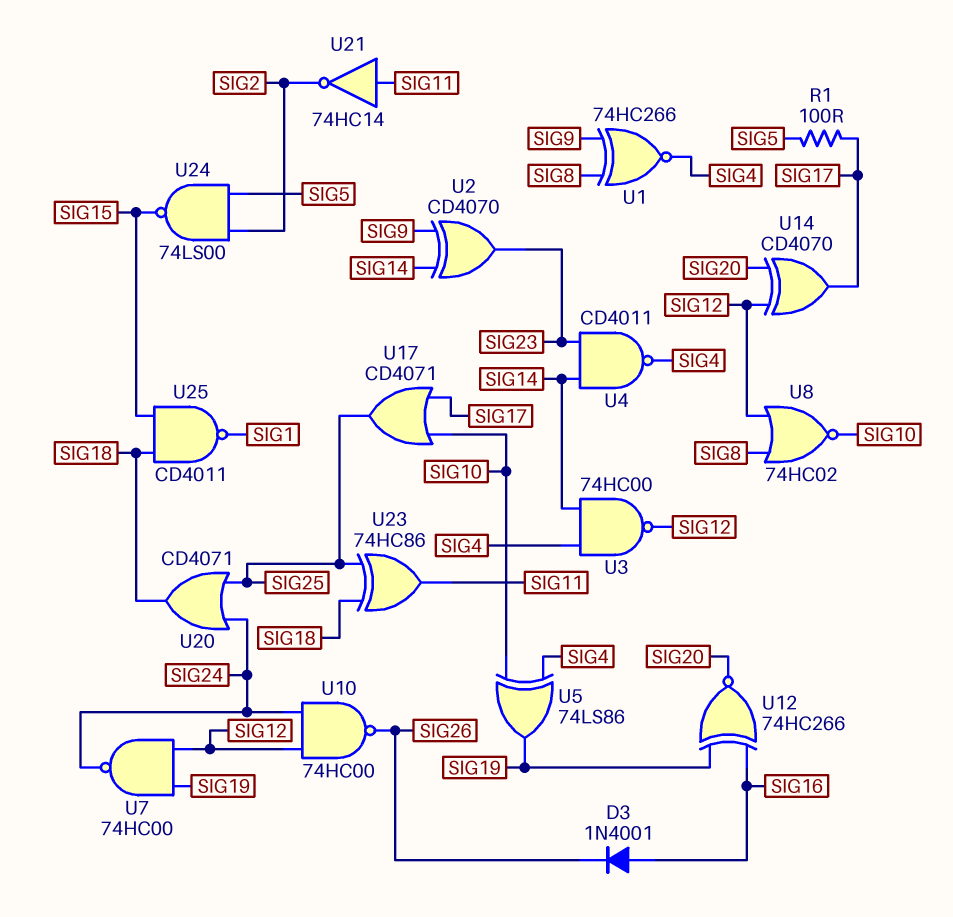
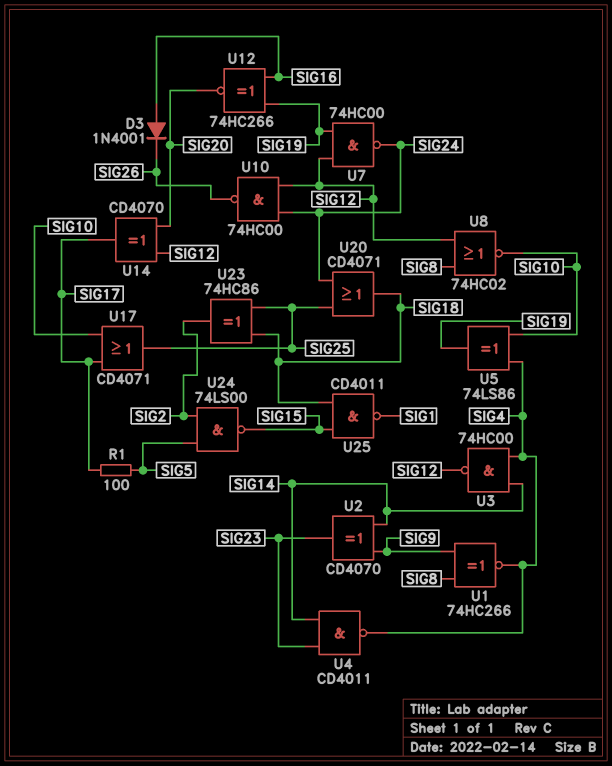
U21: NOT 74HC14 (in SIG11, out SIG2) -> none
U23: XOR 74HC86 (in SIG18, in SIG25, out SIG11) -> XOR 74HC86 (in SIG18, in SIG25, out SIG2)

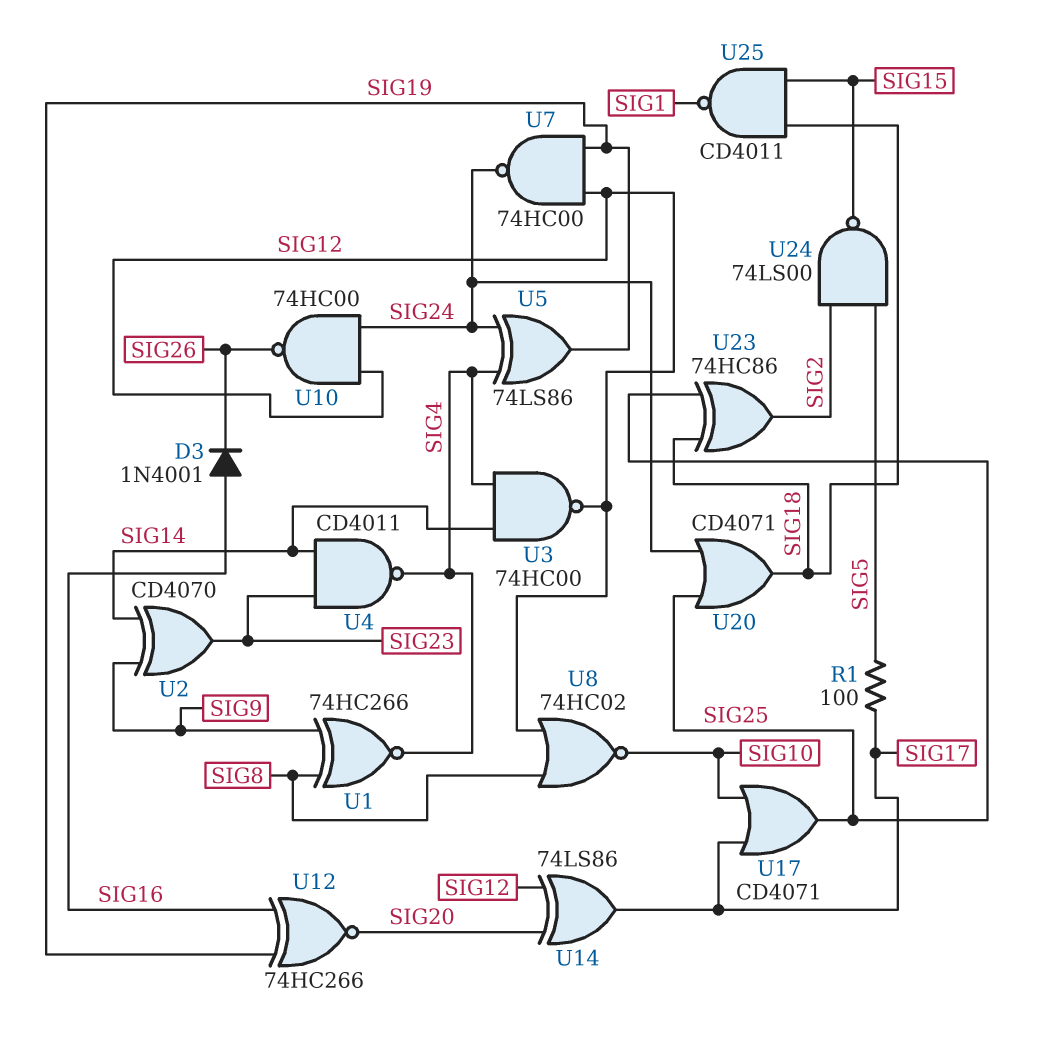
U5: XOR 74LS86 (in SIG4, in SIG10, out SIG19) -> XOR 74LS86 (in SIG4, in SIG24, out SIG19)
U14: XOR CD4070 (in SIG12, in SIG20, out SIG17) -> XOR 74LS86 (in SIG12, in SIG20, out SIG17)

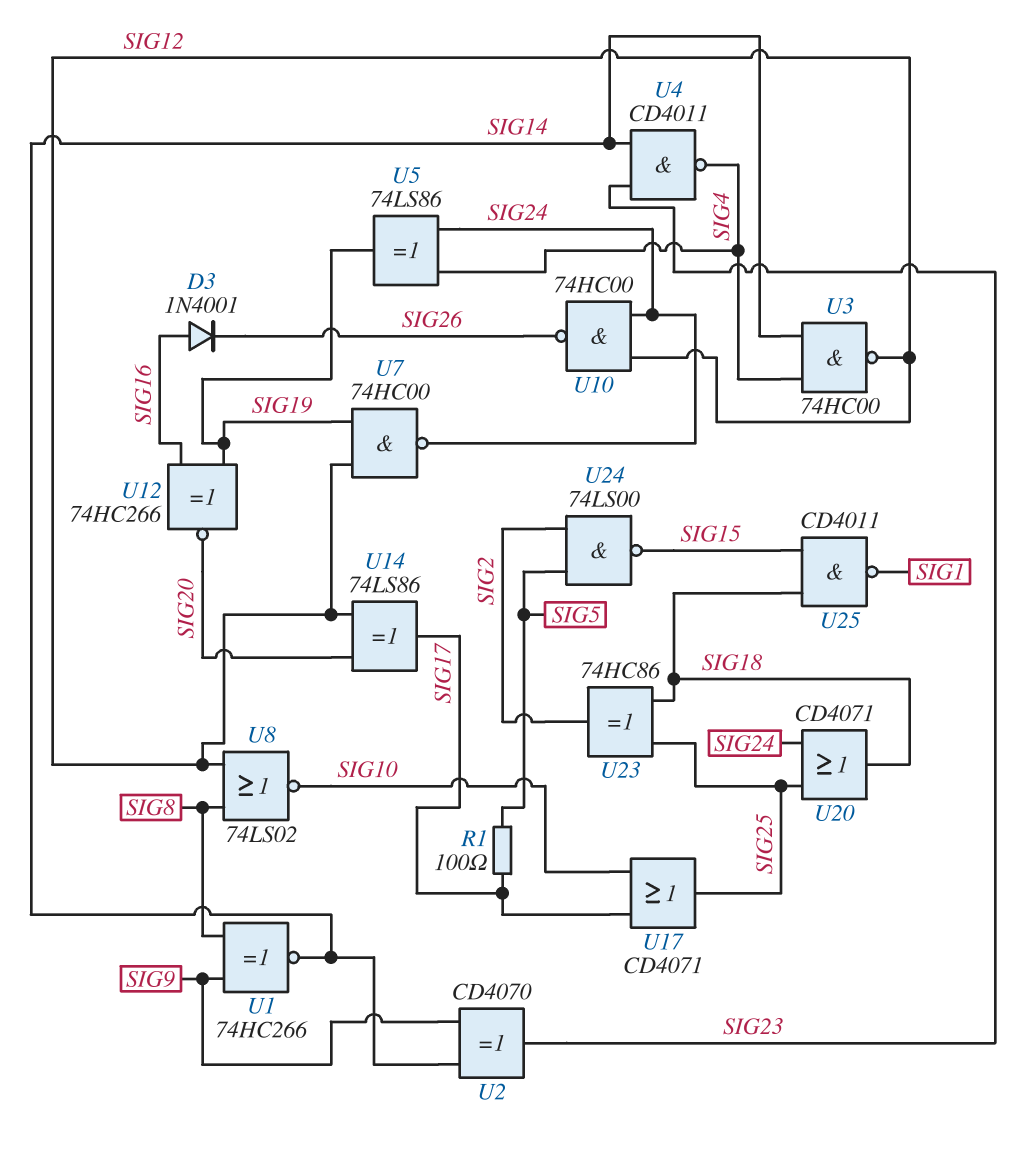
U1: XNOR 74HC266 (in SIG8, in SIG9, out SIG4) -> XNOR 74HC266 (in SIG8, in SIG9, out SIG14)
U8: NOR 74HC02 (in SIG8, in SIG12, out SIG10) -> NOR 74LS02 (in SIG8, in SIG12, out SIG10)

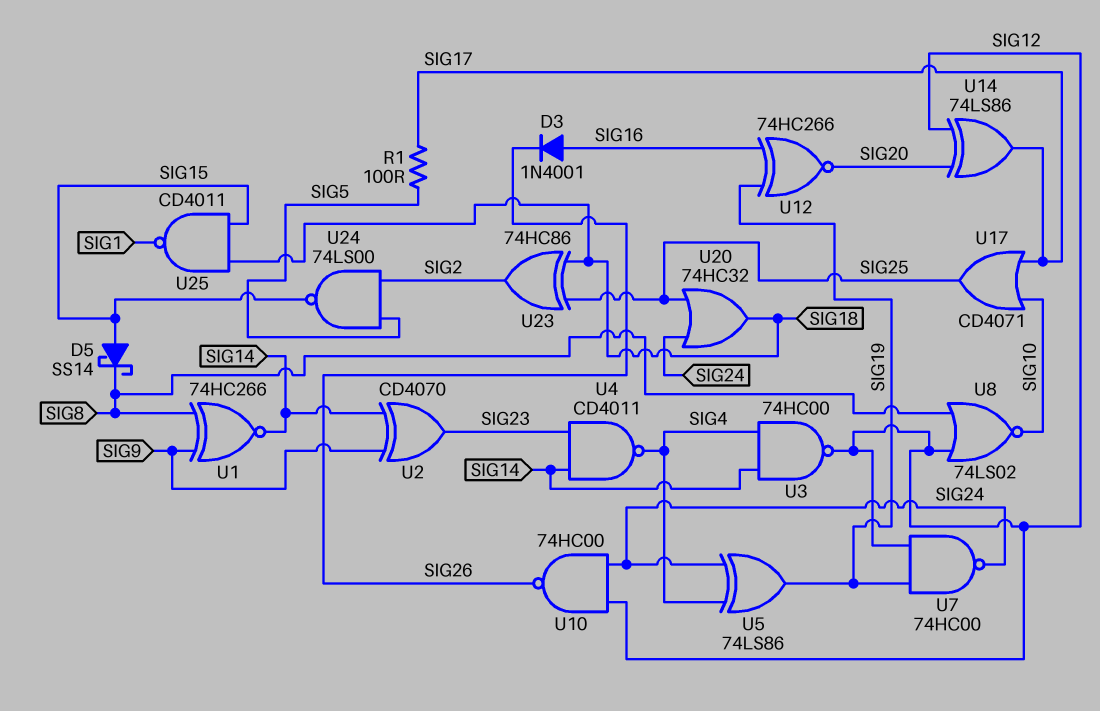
D5: none -> schottky SS14 (A SIG15, K SIG8)
U20: OR CD4071 (in SIG24, in SIG25, out SIG18) -> OR 74HC32 (in SIG24, in SIG25, out SIG18)

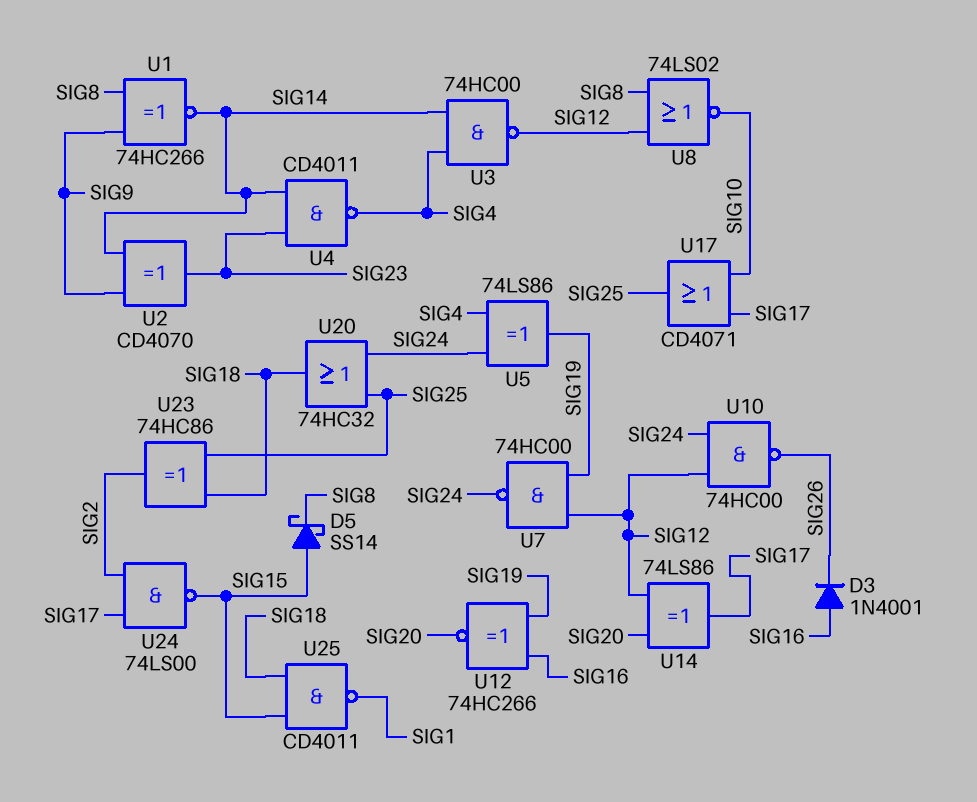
R1: 100 (SIG5, SIG17) -> none
U24: NAND 74LS00 (in SIG2, in SIG5, out SIG15) -> NAND 74LS00 (in SIG2, in SIG17, out SIG15)

